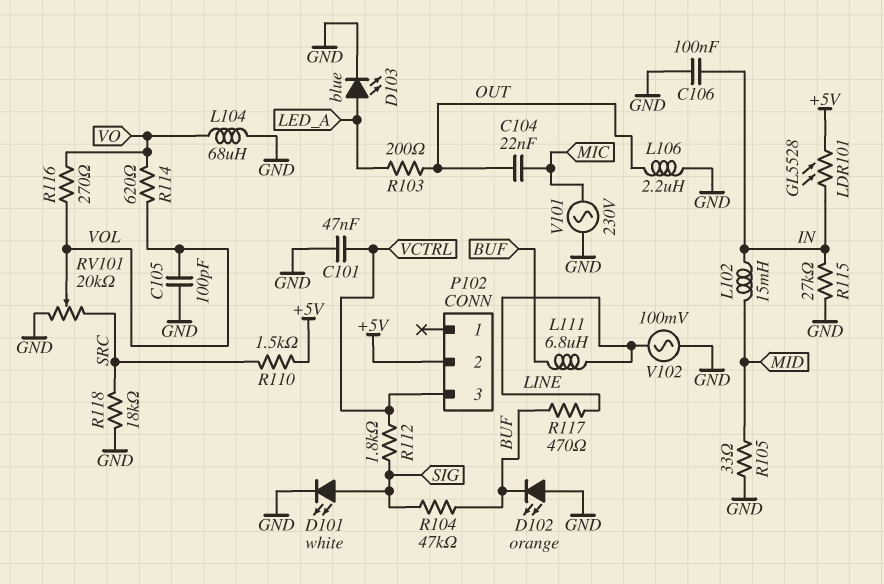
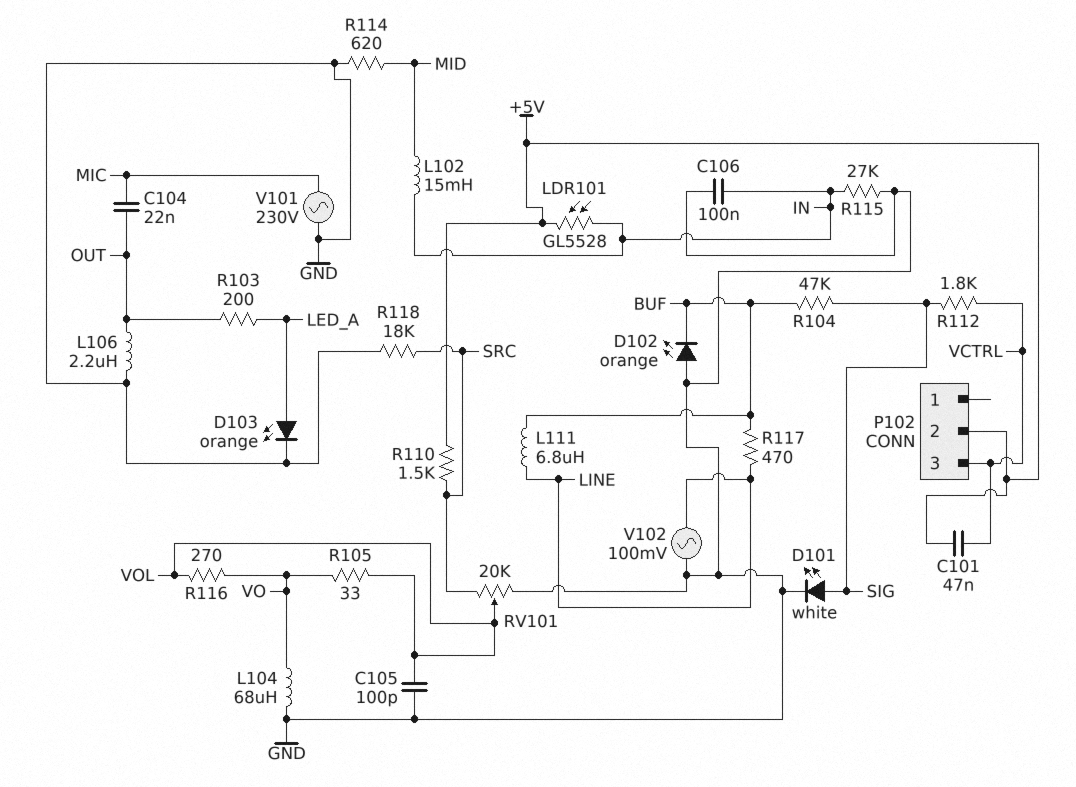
C101: 47nF (GND, VCTRL) -> 47nF (+5V, VCTRL)
D103: LED blue (A LED_A, K GND) -> LED orange (A LED_A, K GND)
R105: 33 (GND, MID) -> 33 (VO, VOL)
R114: 620 (VO, VOL) -> 620 (GND, MID)

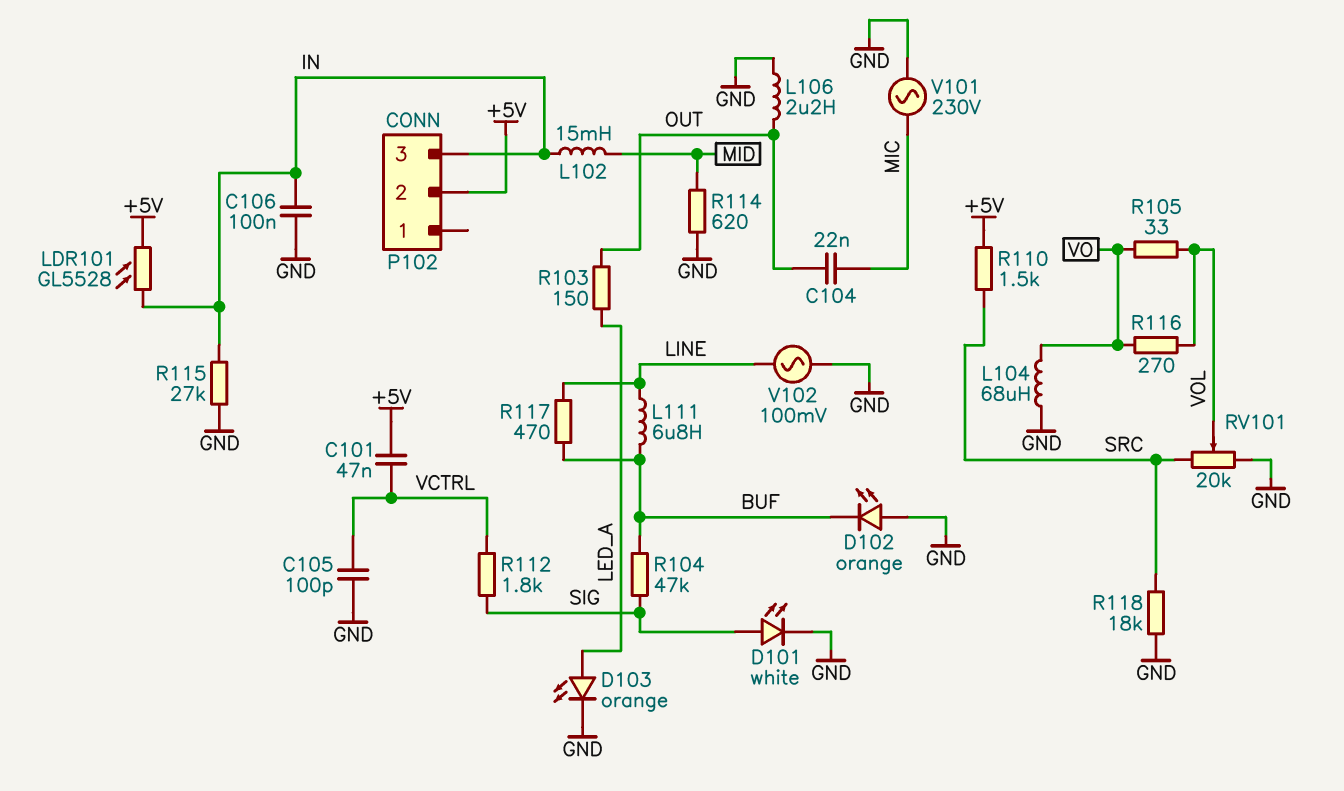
C105: 100pF (GND, VOL) -> 100pF (GND, VCTRL)
P102 pin 3: VCTRL -> IN
R103: 200 (LED_A, OUT) -> 150 (LED_A, OUT)

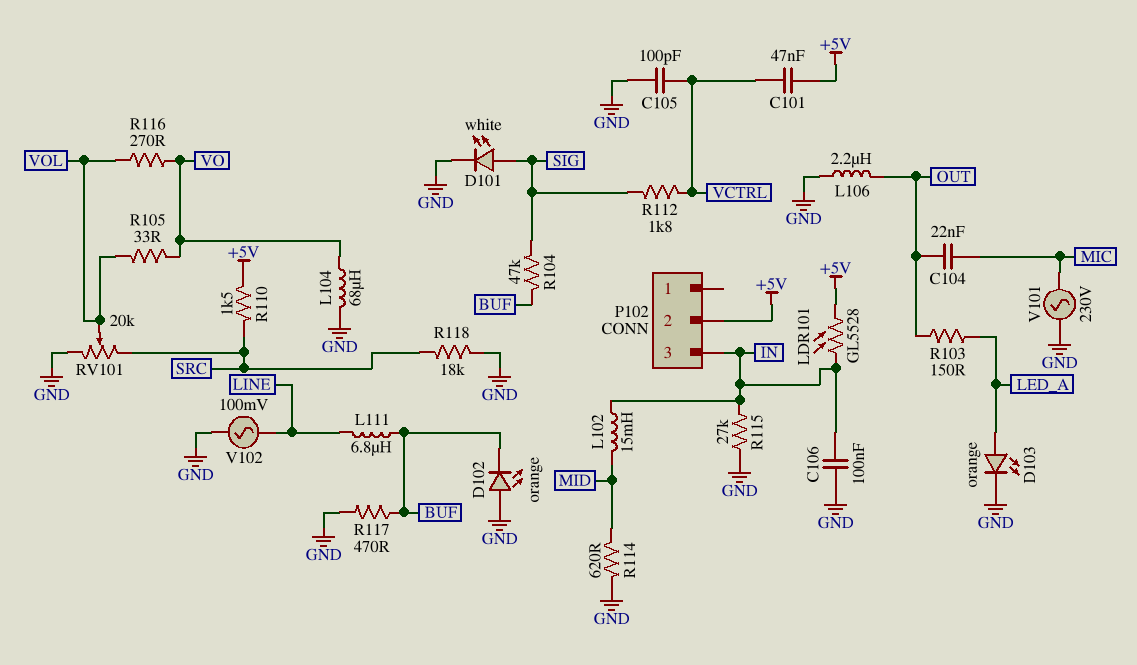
R117: 470 (BUF, LINE) -> 470 (BUF, GND)

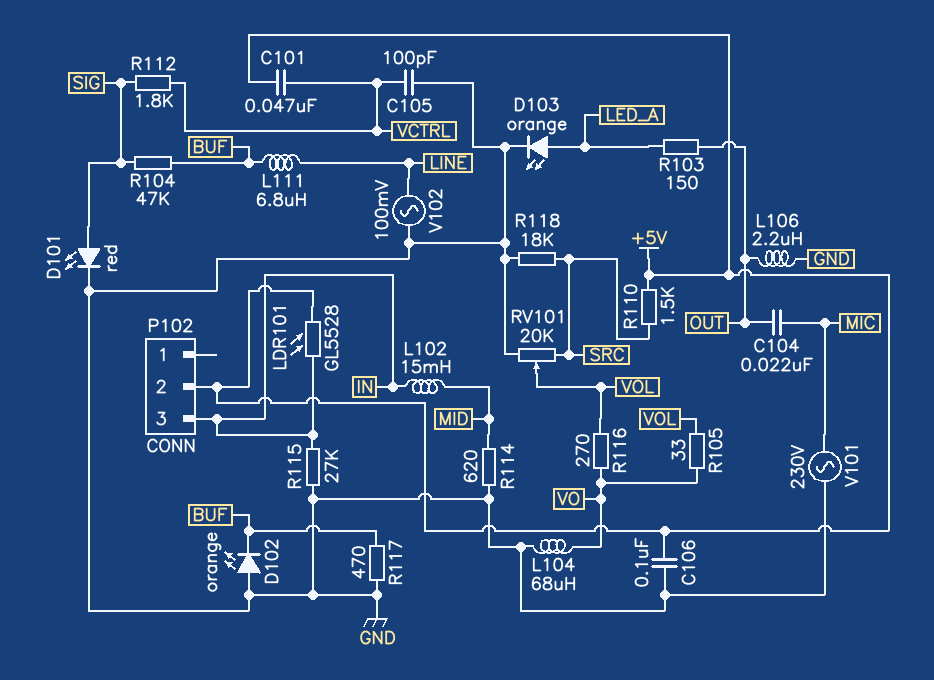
C106: 100nF (GND, IN) -> 100nF (+5V, GND)
D101: LED white (A SIG, K GND) -> LED red (A SIG, K GND)

